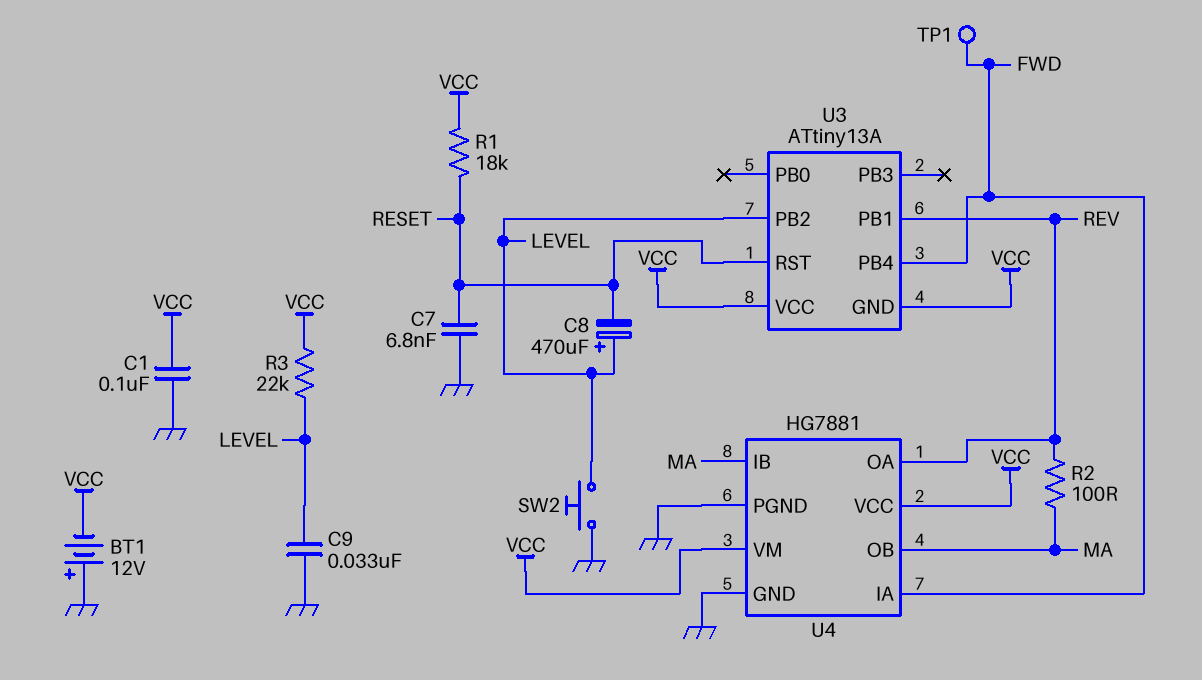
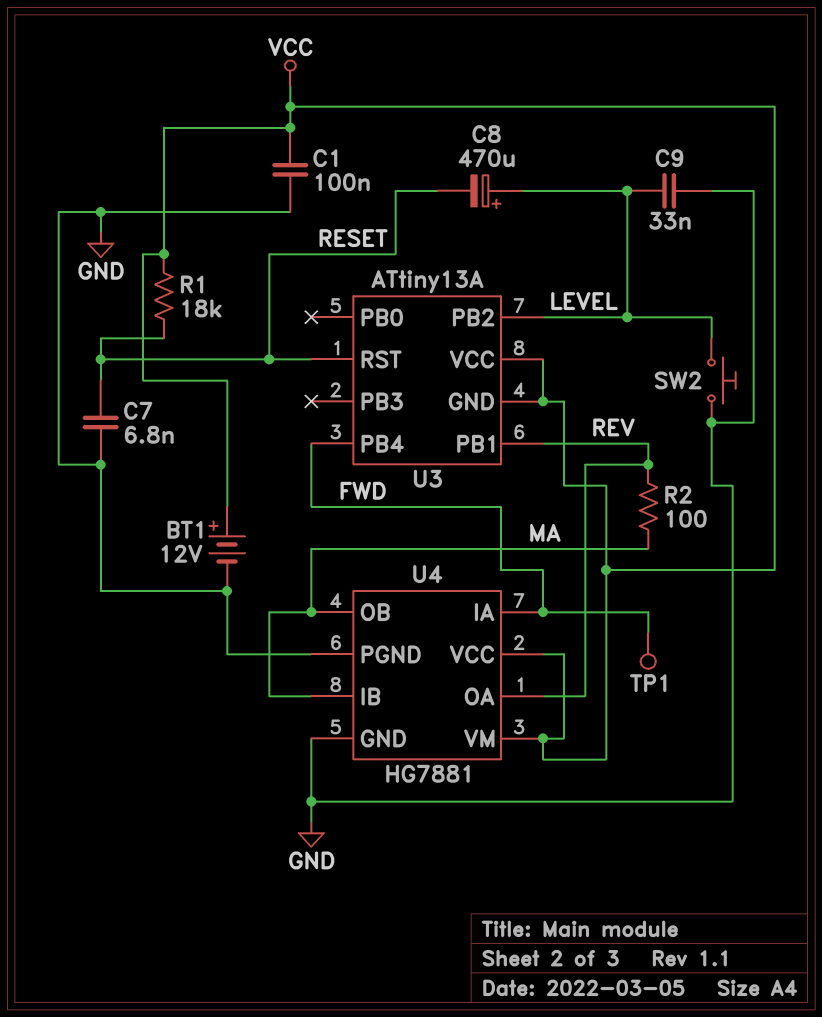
BT1: 12V (plus GND, minus VCC) -> 12V (plus VCC, minus GND)
R3: 22k (LEVEL, VCC) -> none

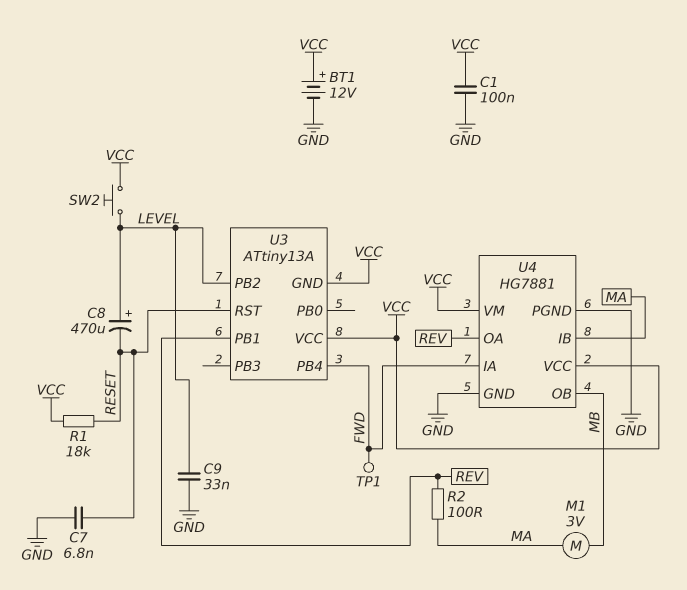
M1: none -> motor 3V (MA, MB)
SW2: button (GND, LEVEL) -> button (LEVEL, VCC)
U4 pin OB: MA -> MB

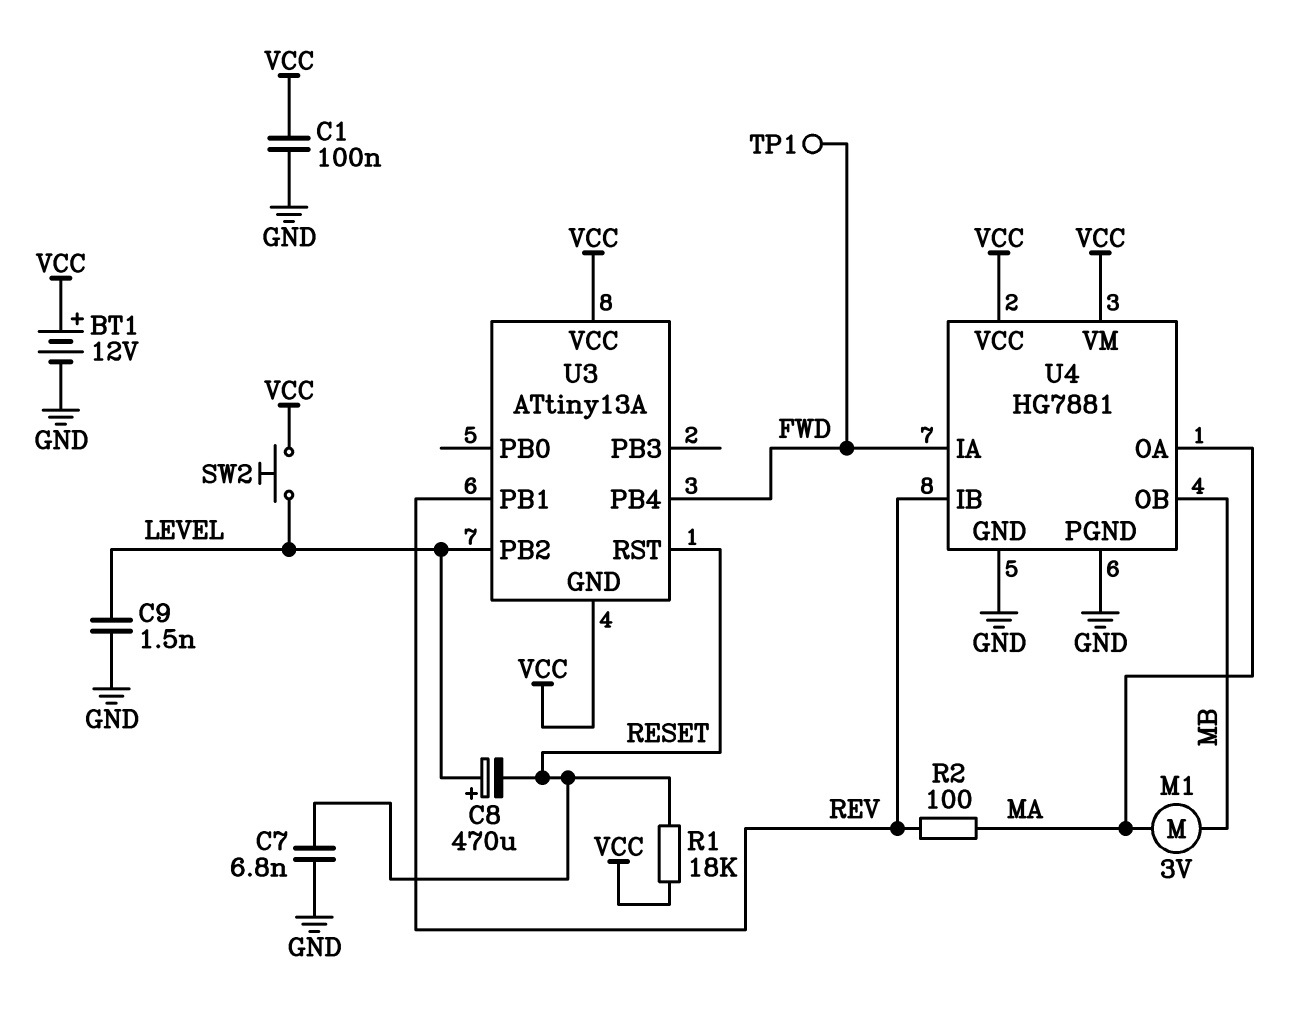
C9: 33nF (GND, LEVEL) -> 1.5nF (GND, LEVEL)
U4 pin IB: MA -> REV
U4 pin OA: REV -> MA

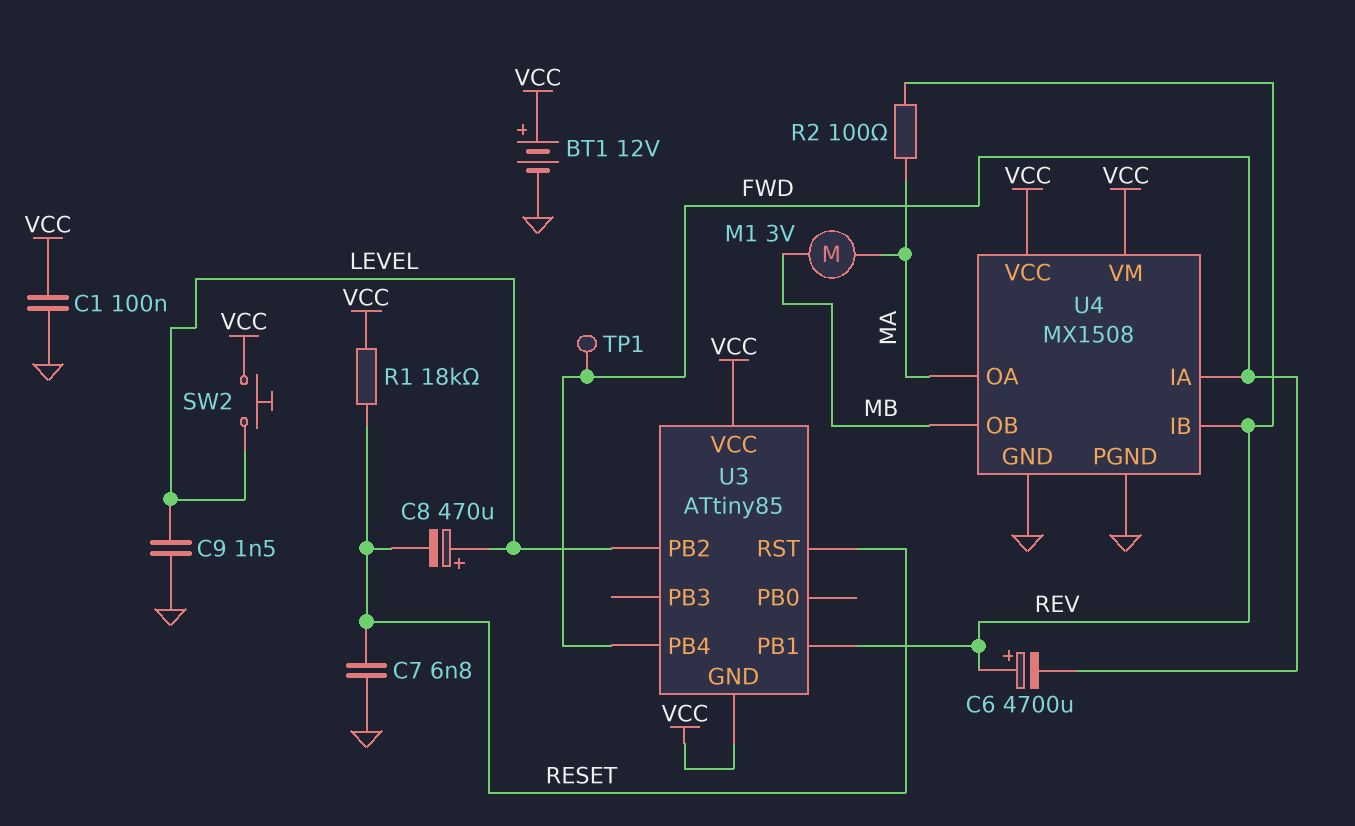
C6: none -> 4700uF (plus REV, minus FWD)
U3: ATtiny13A -> ATtiny85
U4: HG7881 -> MX1508

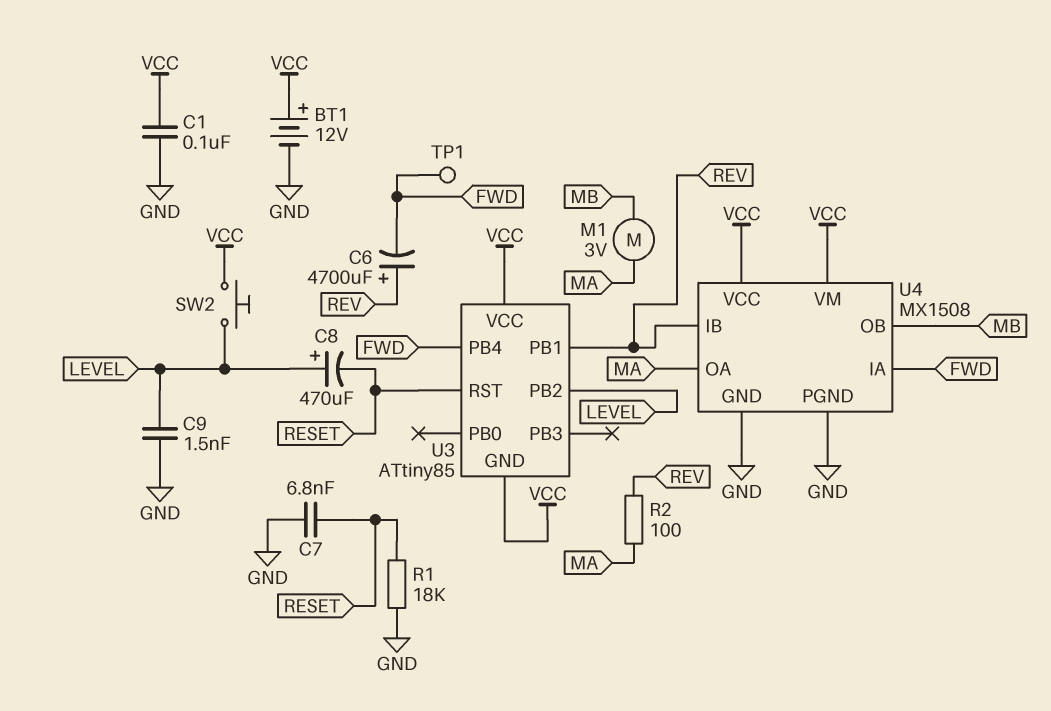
R1: 18k (RESET, VCC) -> 18k (GND, RESET)

